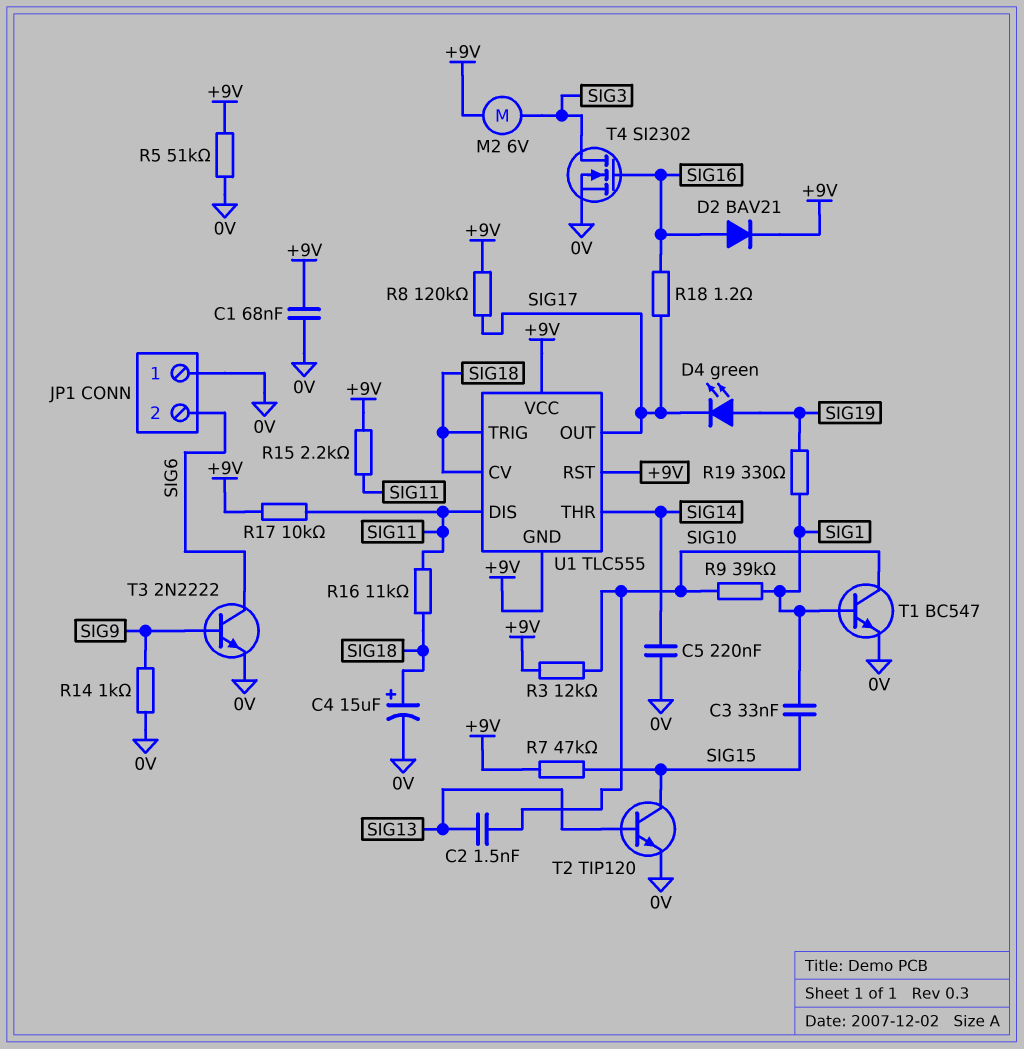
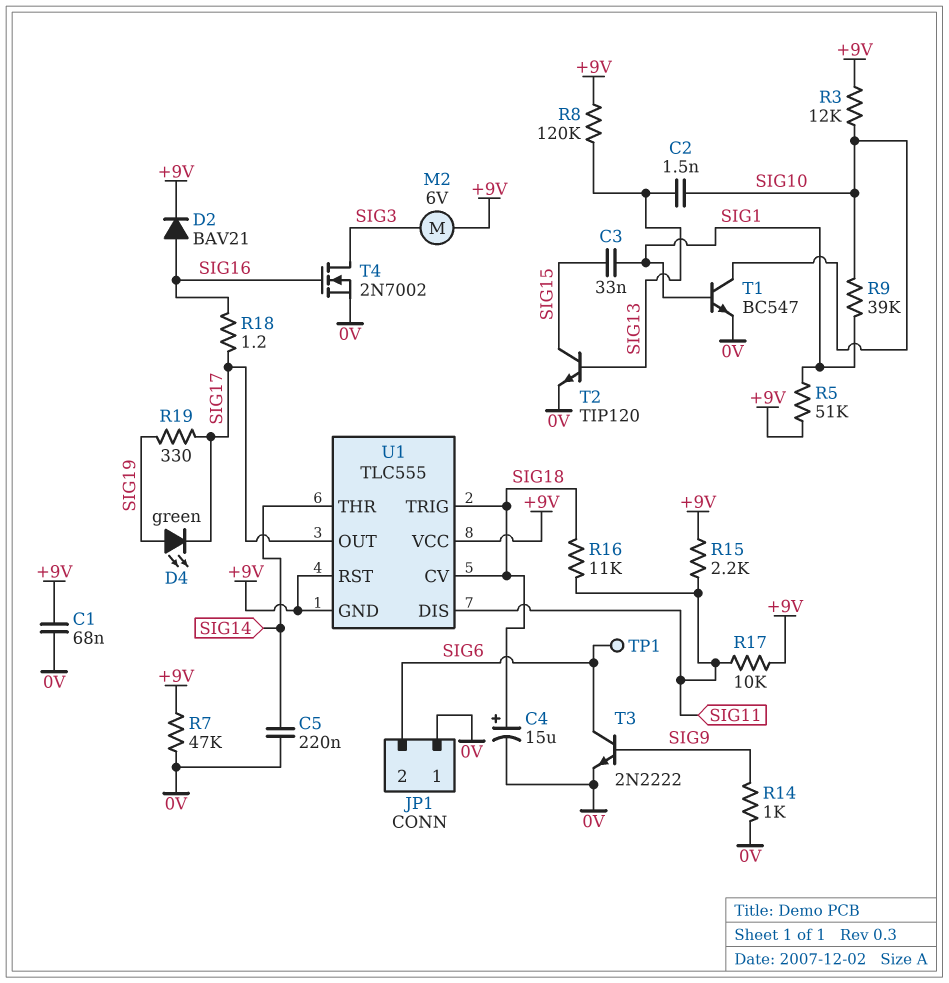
R5: 51k (+9V, 0V) -> 51k (+9V, SIG1)
R7: 47k (+9V, SIG15) -> 47k (+9V, 0V)
R8: 120k (+9V, SIG17) -> 120k (+9V, SIG13)
R19: 330 (SIG1, SIG19) -> 330 (SIG17, SIG19)
T4: NMOS SI2302 (G SIG16, D SIG3, S 0V) -> NMOS 2N7002 (G SIG16, D SIG3, S 0V)
TP1: none -> test point (SIG6)

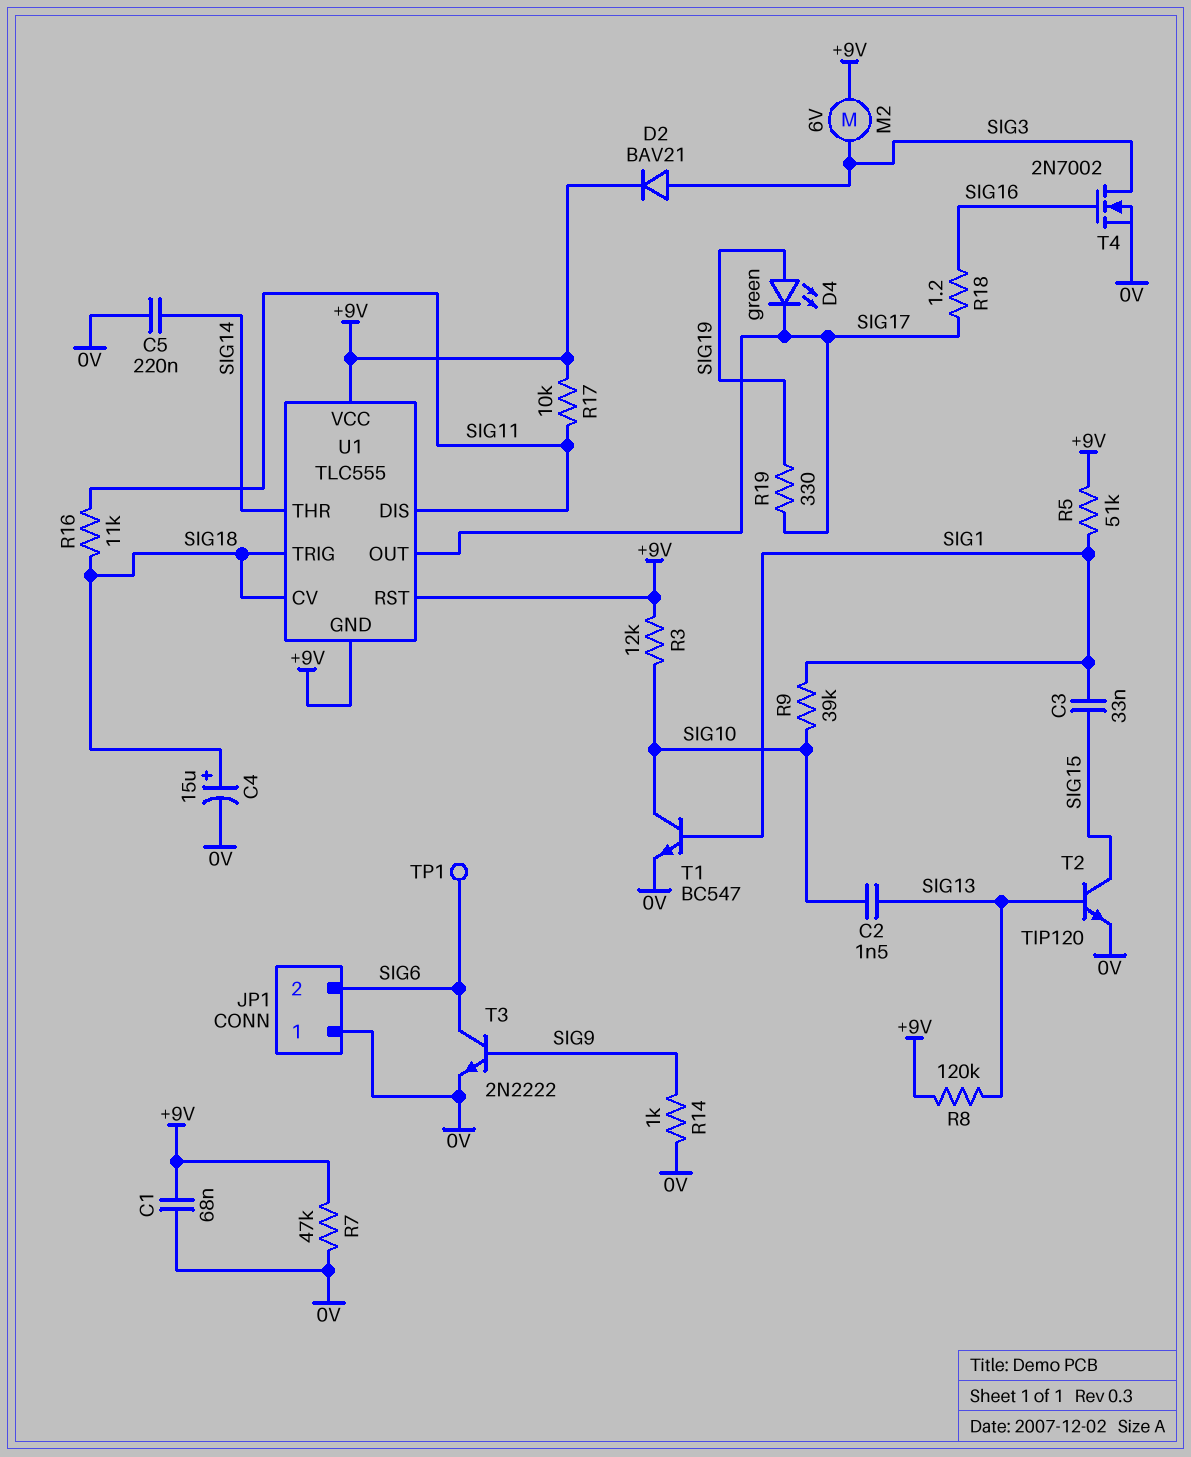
D2: diode BAV21 (A SIG16, K +9V) -> diode BAV21 (A SIG3, K +9V)
R15: 2.2k (+9V, SIG11) -> none

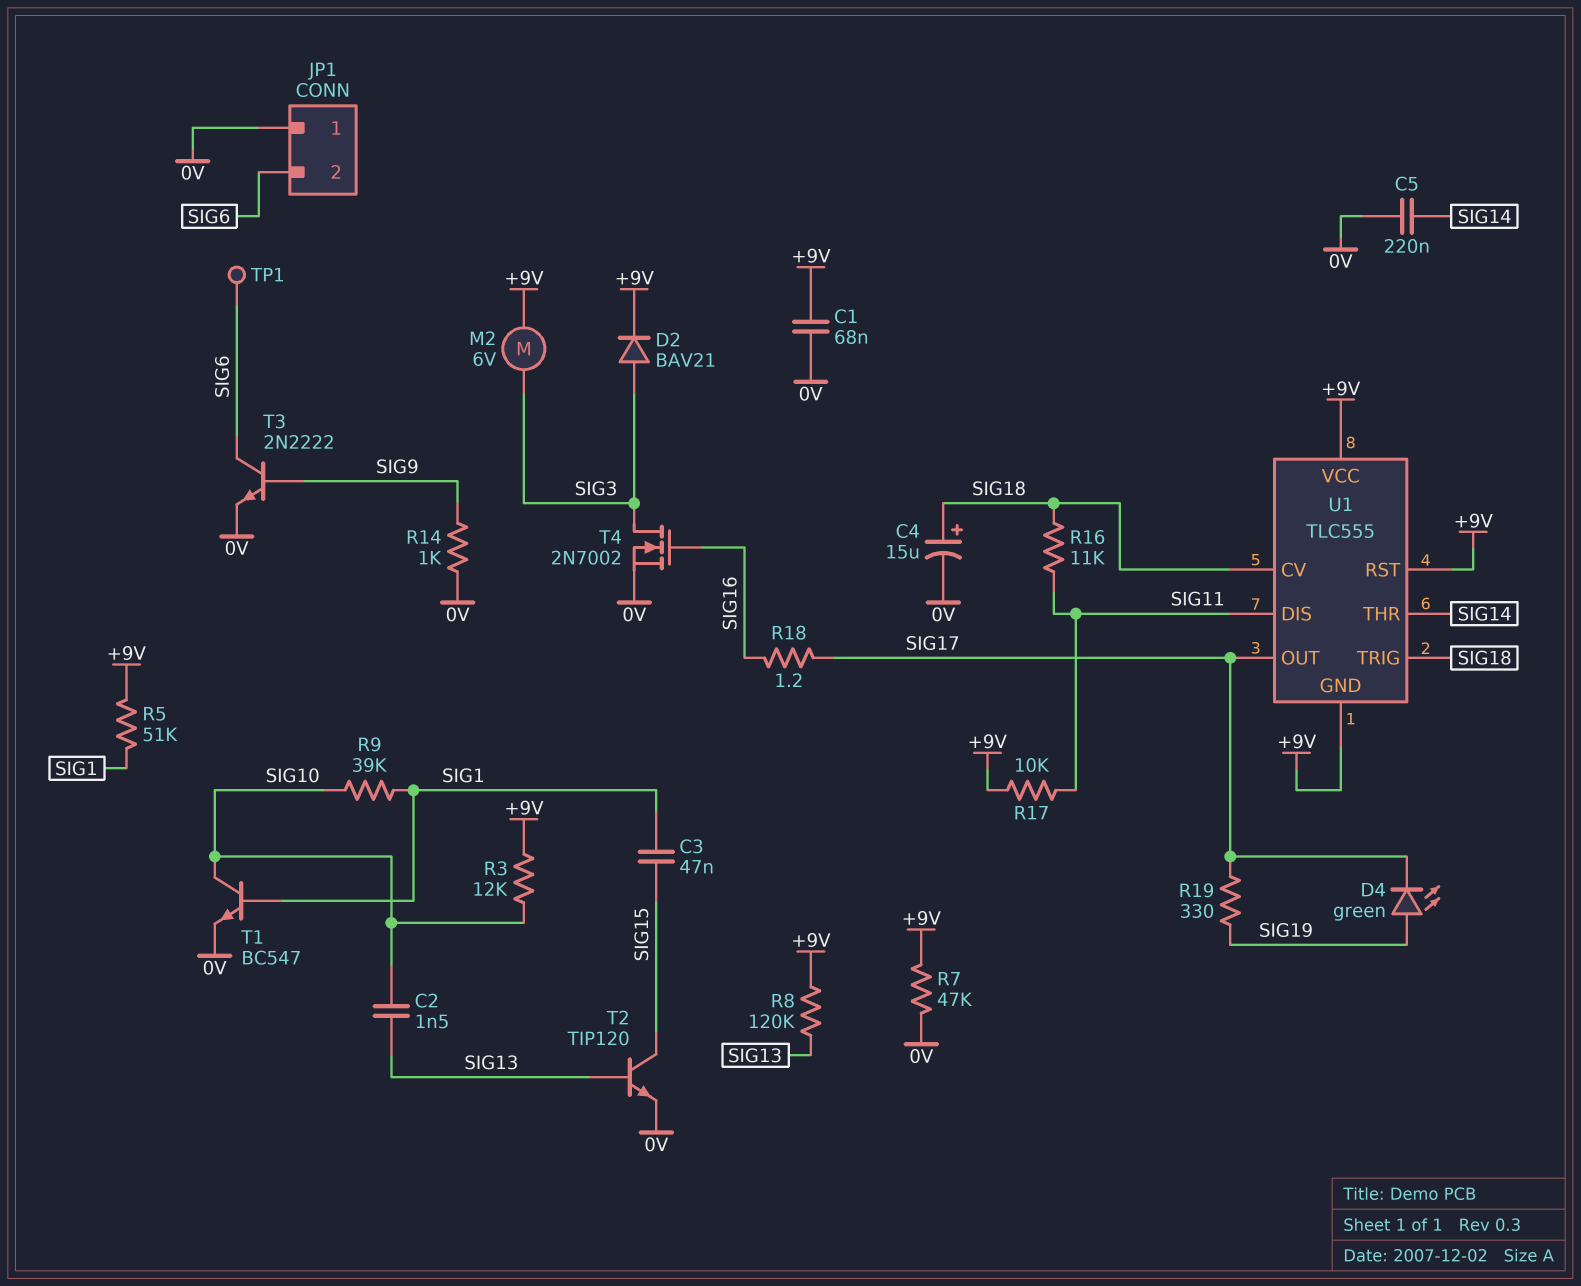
C3: 33nF (SIG1, SIG15) -> 47nF (SIG1, SIG15)

